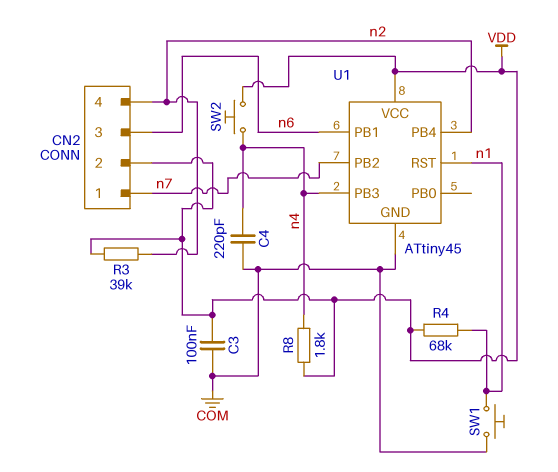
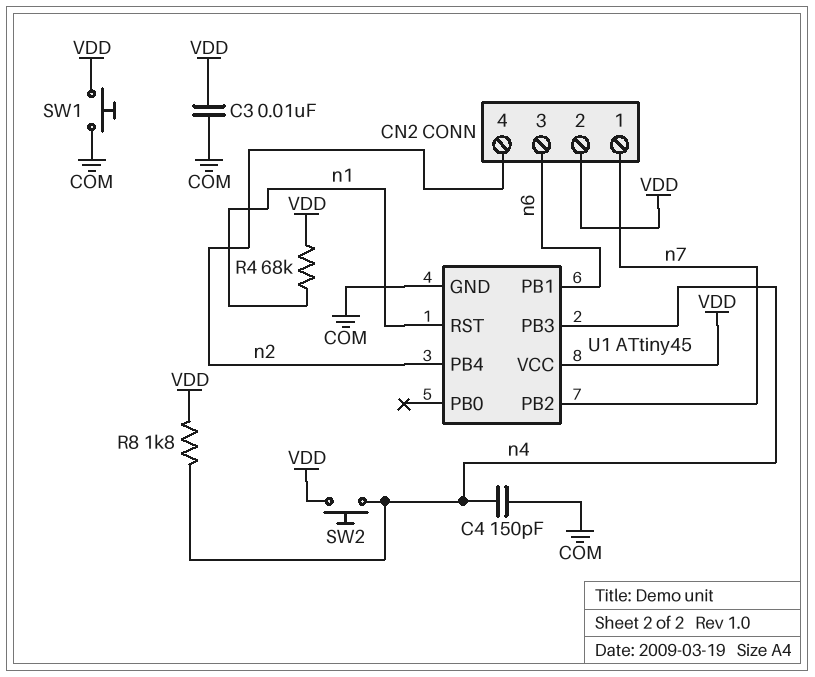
C3: 100nF (COM, VDD) -> 10nF (COM, VDD)
C4: 220pF (COM, n4) -> 150pF (COM, n4)
R3: 39k (VDD, n2) -> none
SW1: button (COM, n1) -> button (COM, VDD)

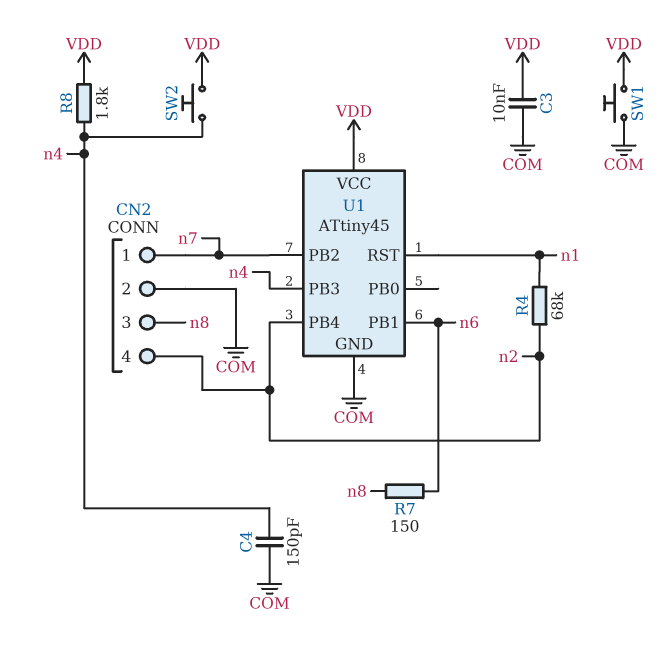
CN2 pin 2: VDD -> COM
CN2 pin 3: n6 -> n8
R4: 68k (VDD, n1) -> 68k (n1, n2)
R7: none -> 150 (n6, n8)

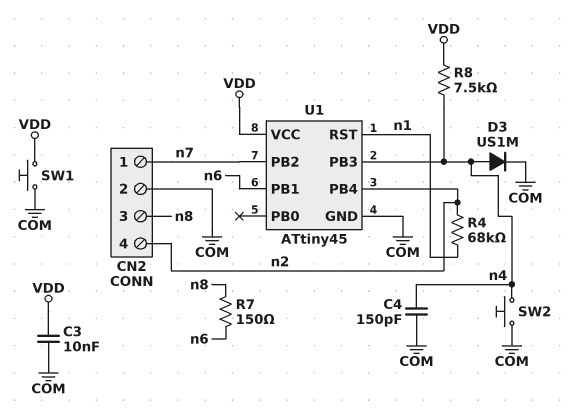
D3: none -> diode US1M (A n4, K COM)
R8: 1.8k (VDD, n4) -> 7.5k (VDD, n4)
SW2: button (VDD, n4) -> button (COM, n4)

